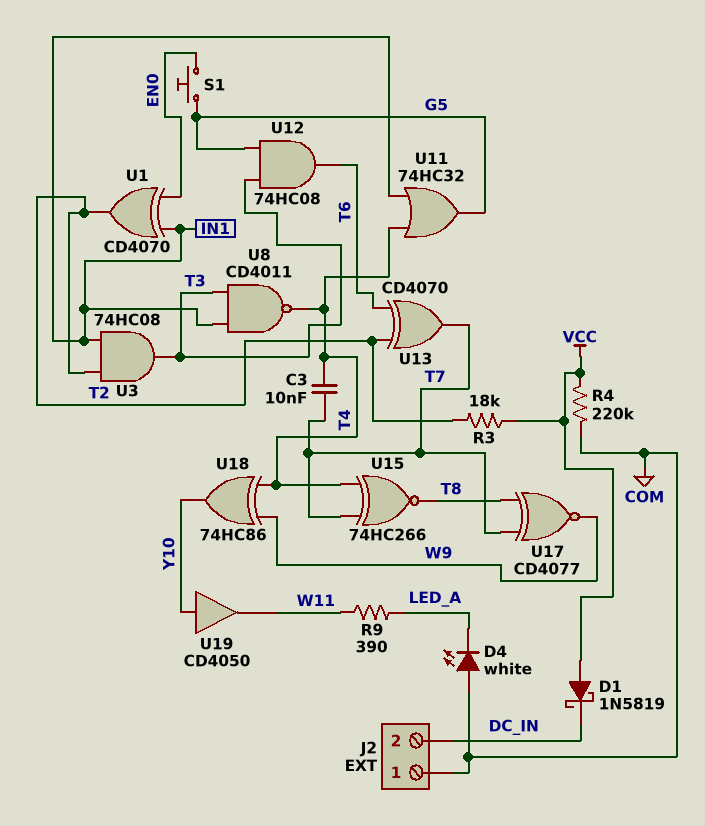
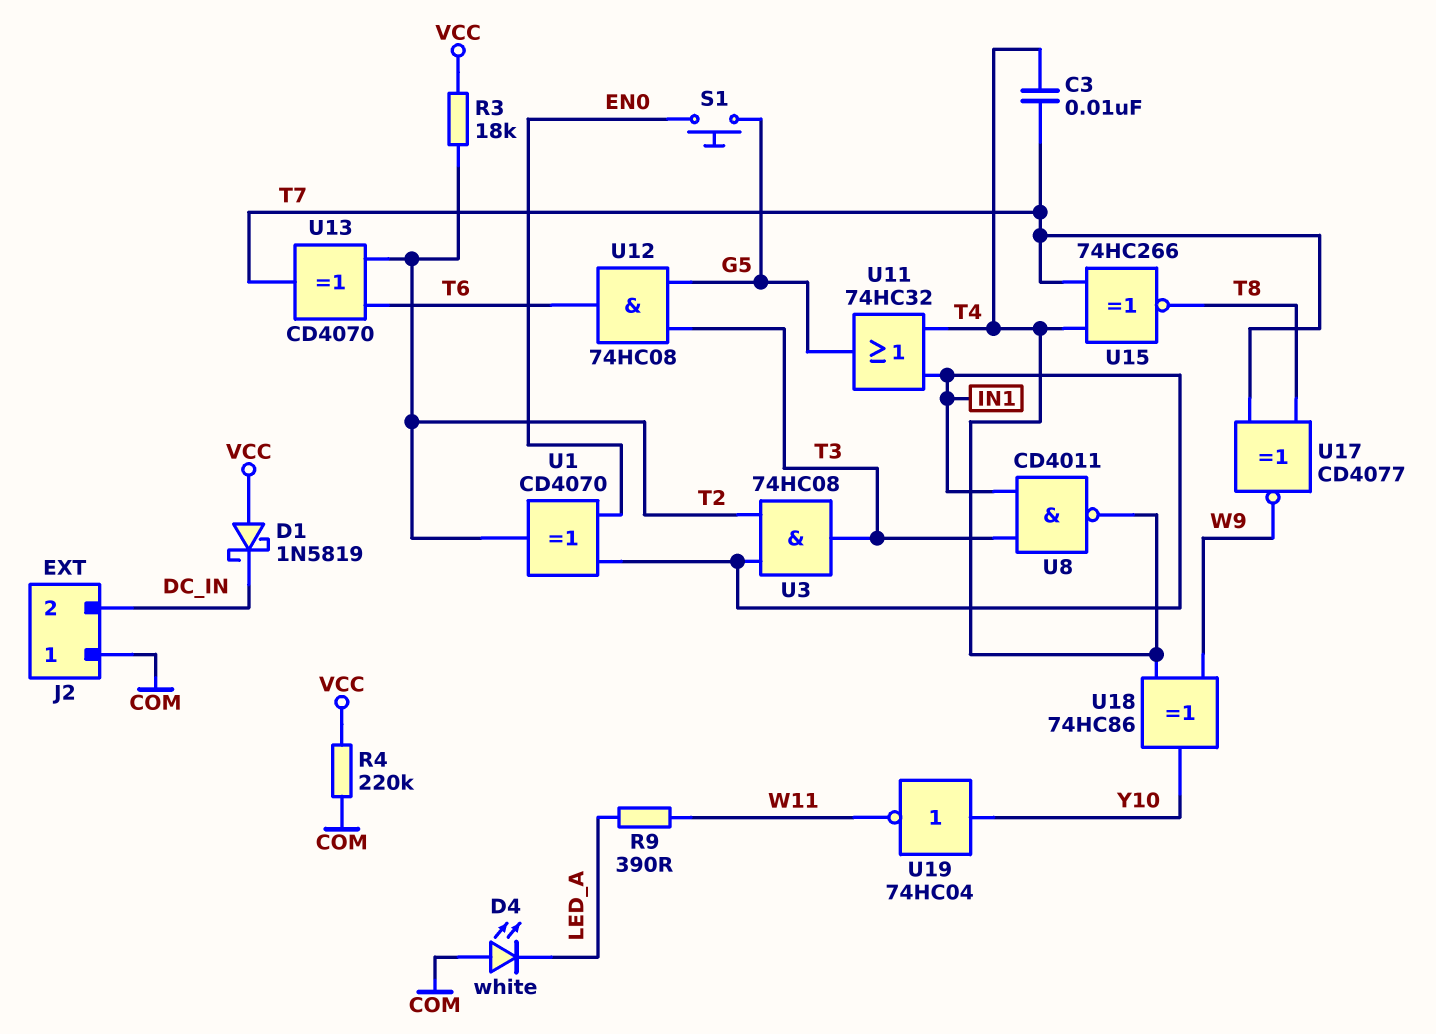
U19: buffer CD4050 (in Y10, out W11) -> NOT 74HC04 (in Y10, out W11)

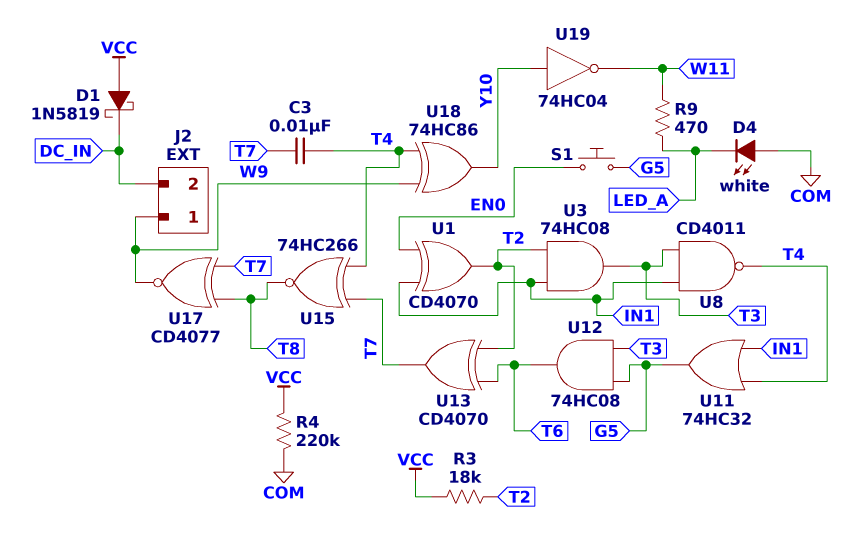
J2 pin 1: COM -> W9
R9: 390 (LED_A, W11) -> 470 (LED_A, W11)

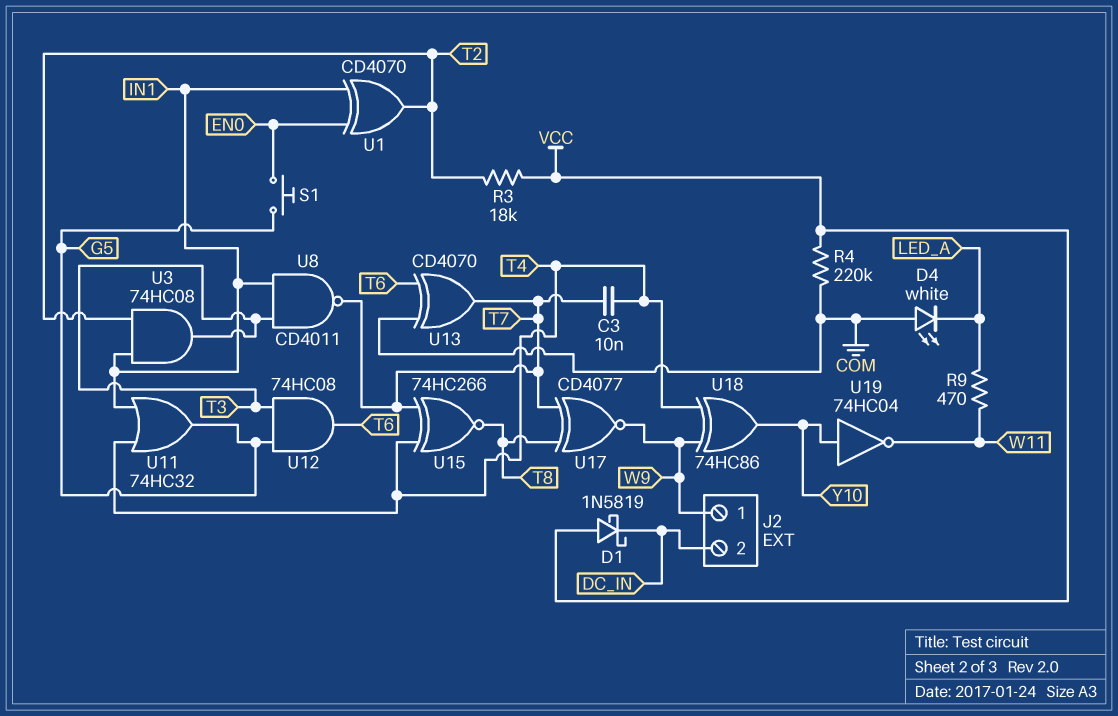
U8: NAND CD4011 (in IN1, in T3, out T4) -> NAND CD4011 (in IN1, in T3, out T7)
U13: XOR CD4070 (in T2, in T6, out T7) -> XOR CD4070 (in COM, in T6, out T7)

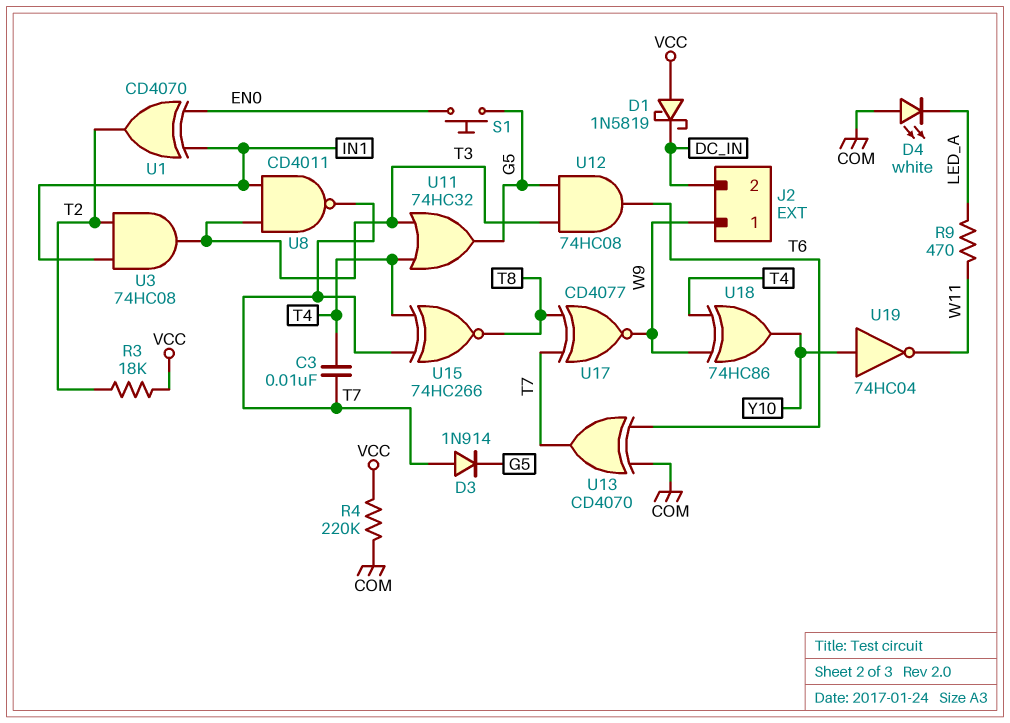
D3: none -> diode 1N914 (A T7, K G5)
U11: OR 74HC32 (in IN1, in T4, out G5) -> OR 74HC32 (in T3, in T4, out G5)

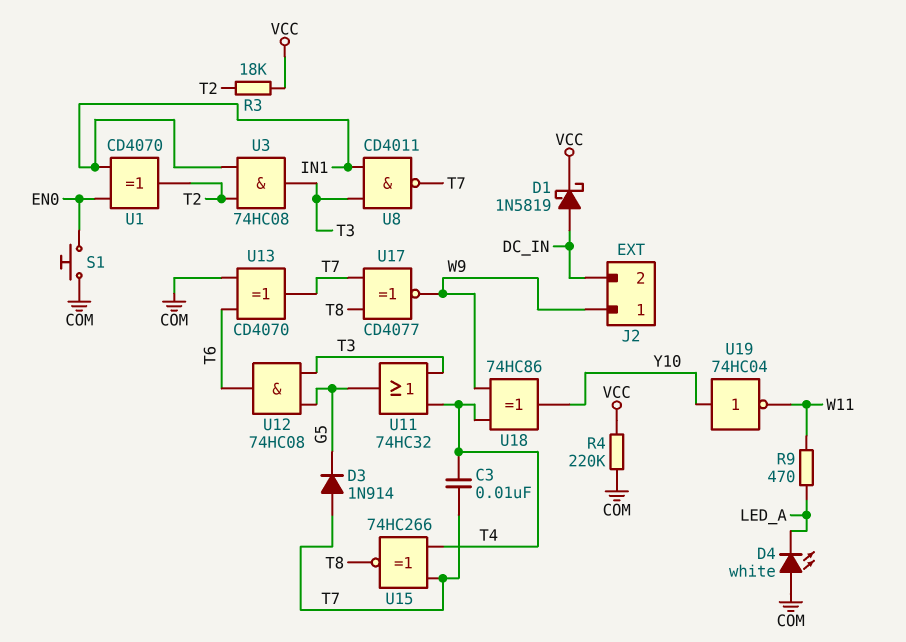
D1: schottky 1N5819 (A VCC, K DC_IN) -> schottky 1N5819 (A DC_IN, K VCC)
S1: button (EN0, G5) -> button (COM, EN0)

